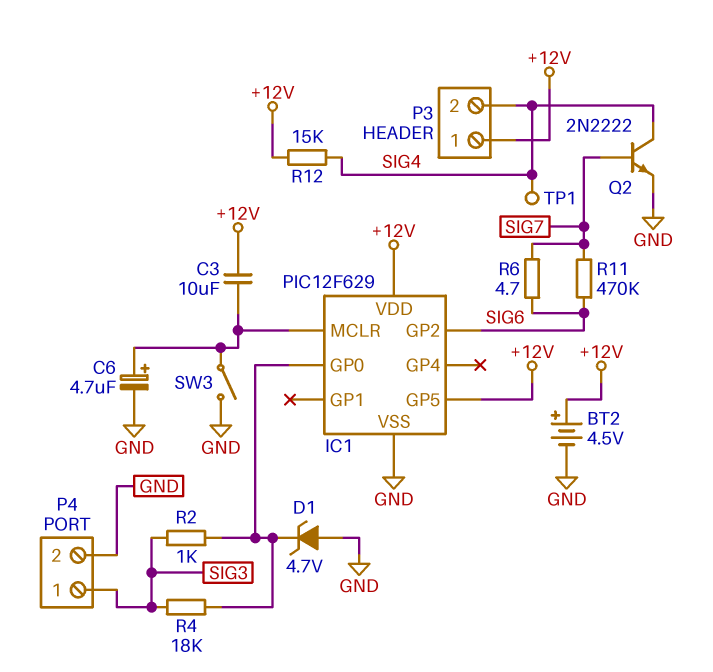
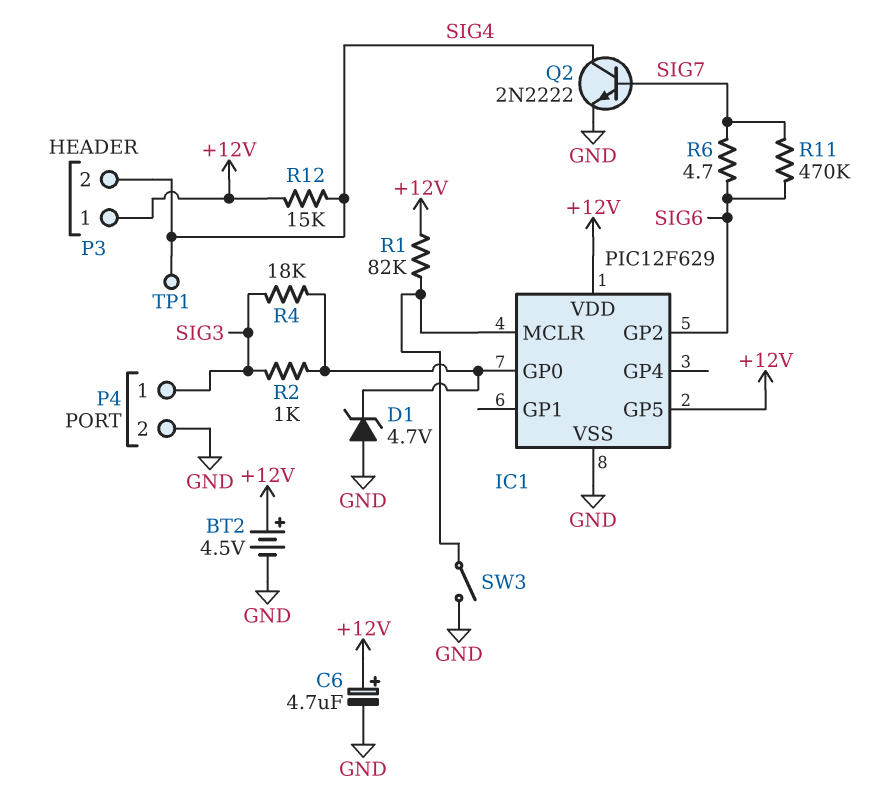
C3: 10uF (+12V, IC1/MCLR) -> none
C6: 4.7uF (plus IC1/MCLR, minus GND) -> 4.7uF (plus +12V, minus GND)
R1: none -> 82k (+12V, IC1/MCLR)

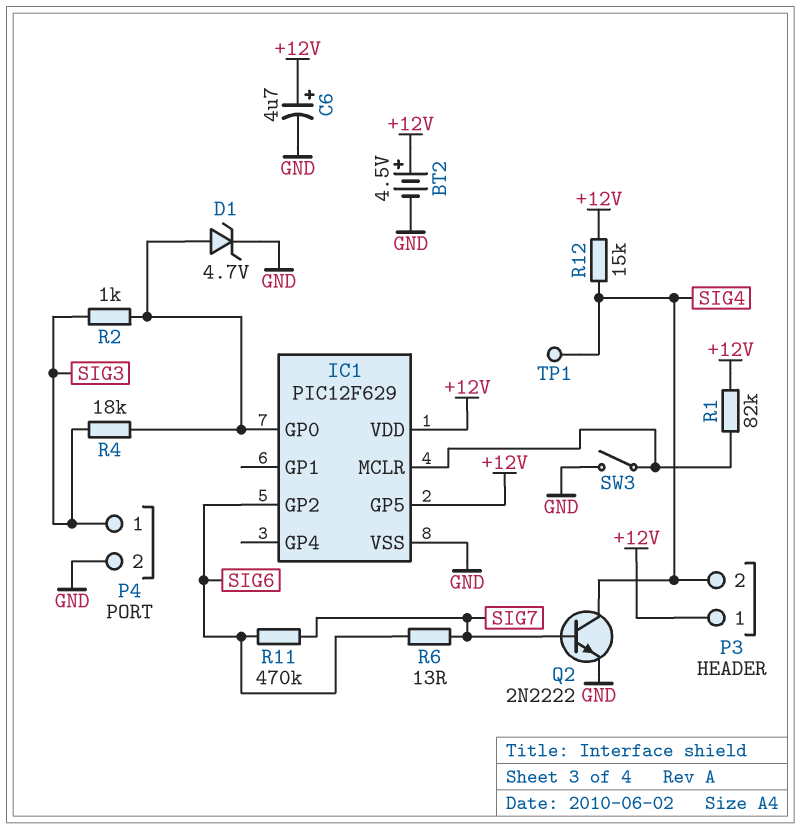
D1: zener 4.7V (A GND, K IC1/GP0) -> zener 4.7V (A IC1/GP0, K GND)
R6: 4.7 (SIG6, SIG7) -> 13 (SIG6, SIG7)

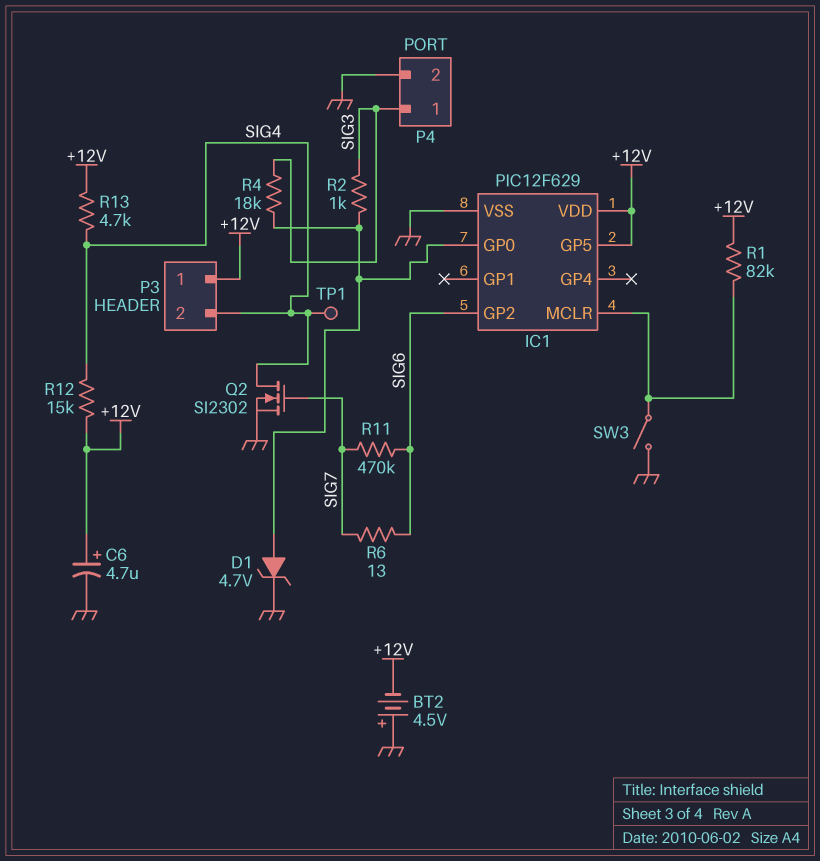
BT2: 4.5V (plus +12V, minus GND) -> 4.5V (plus GND, minus +12V)
Q2: NPN 2N2222 (B SIG7, C SIG4, E GND) -> NMOS SI2302 (G SIG7, D SIG4, S GND)
R13: none -> 4.7k (+12V, SIG4)

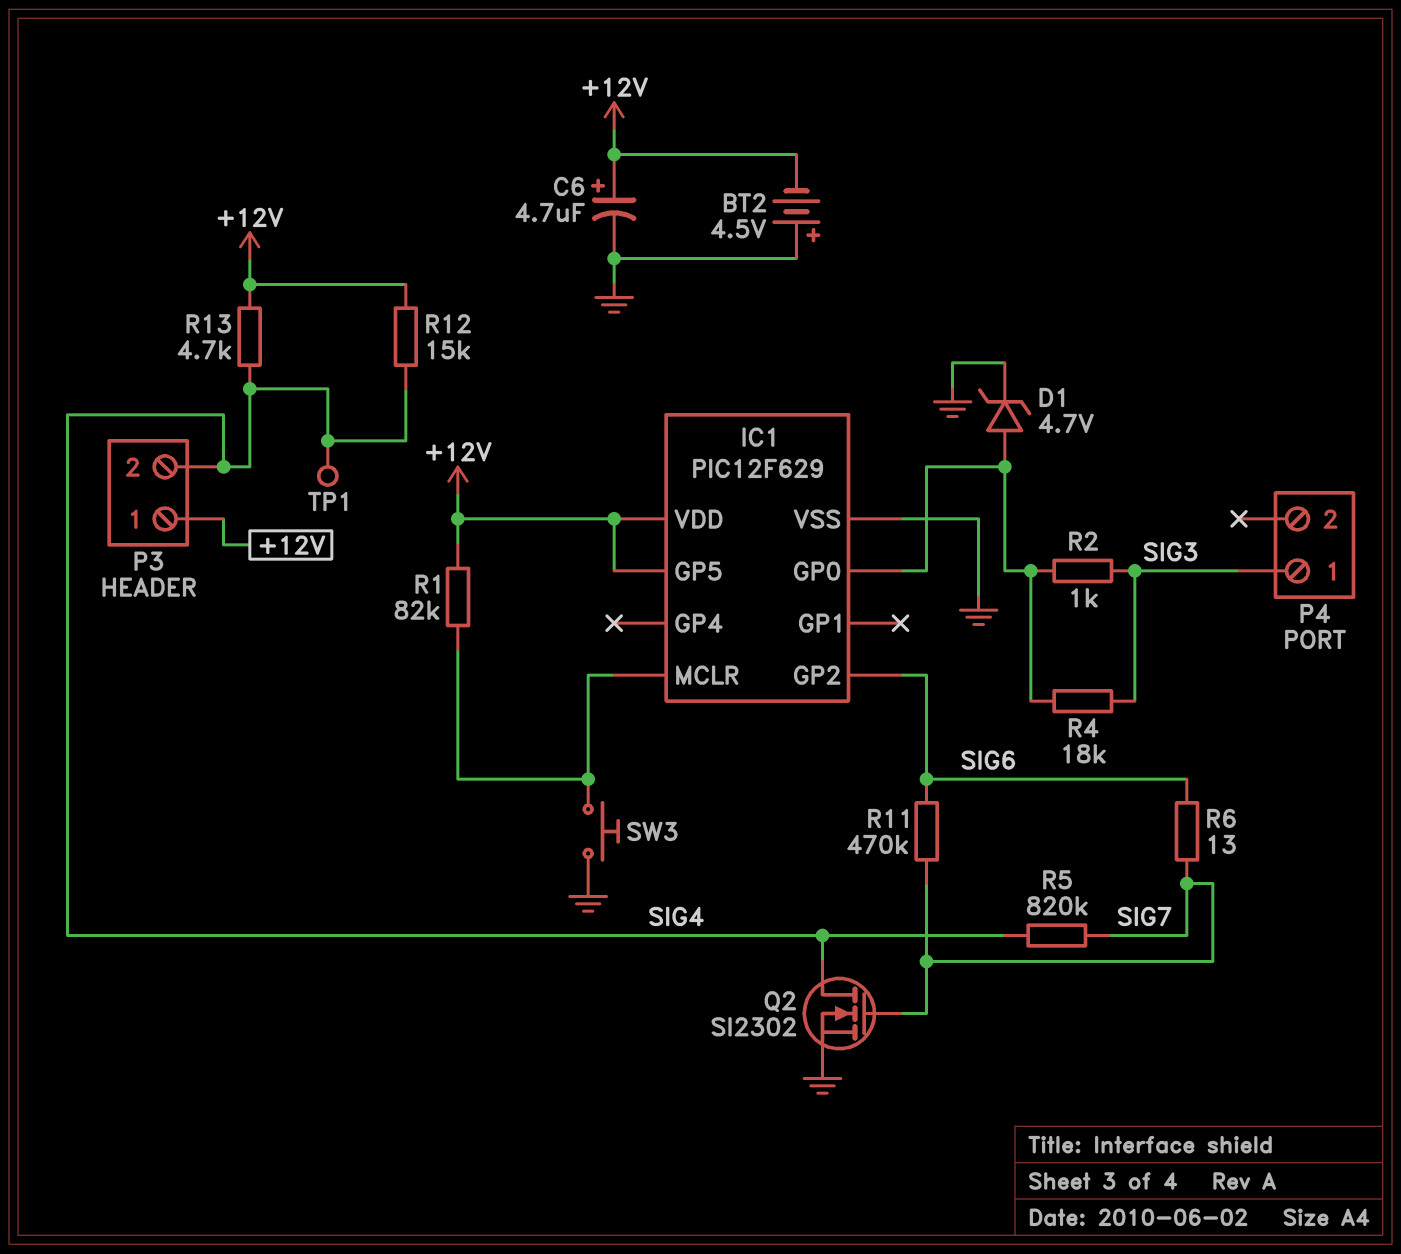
P4 pin 2: GND -> none
R5: none -> 820k (SIG4, SIG7)
SW3: switch (GND, IC1/MCLR) -> button (GND, IC1/MCLR)

